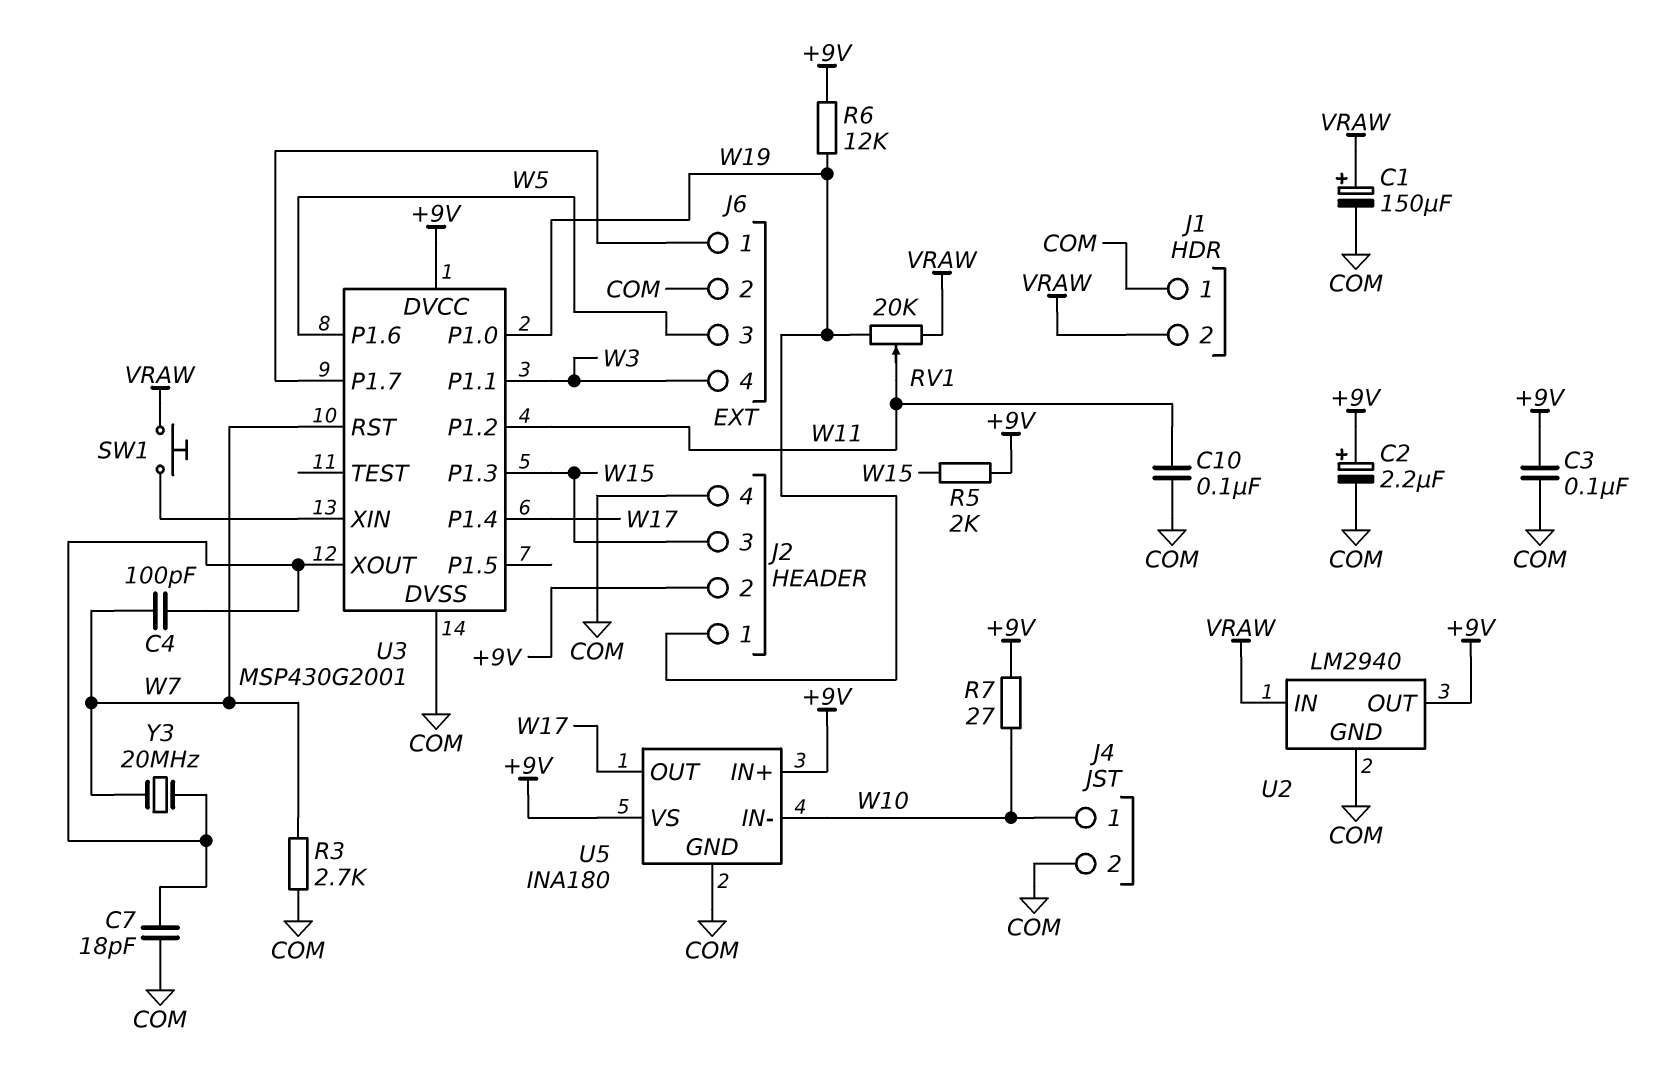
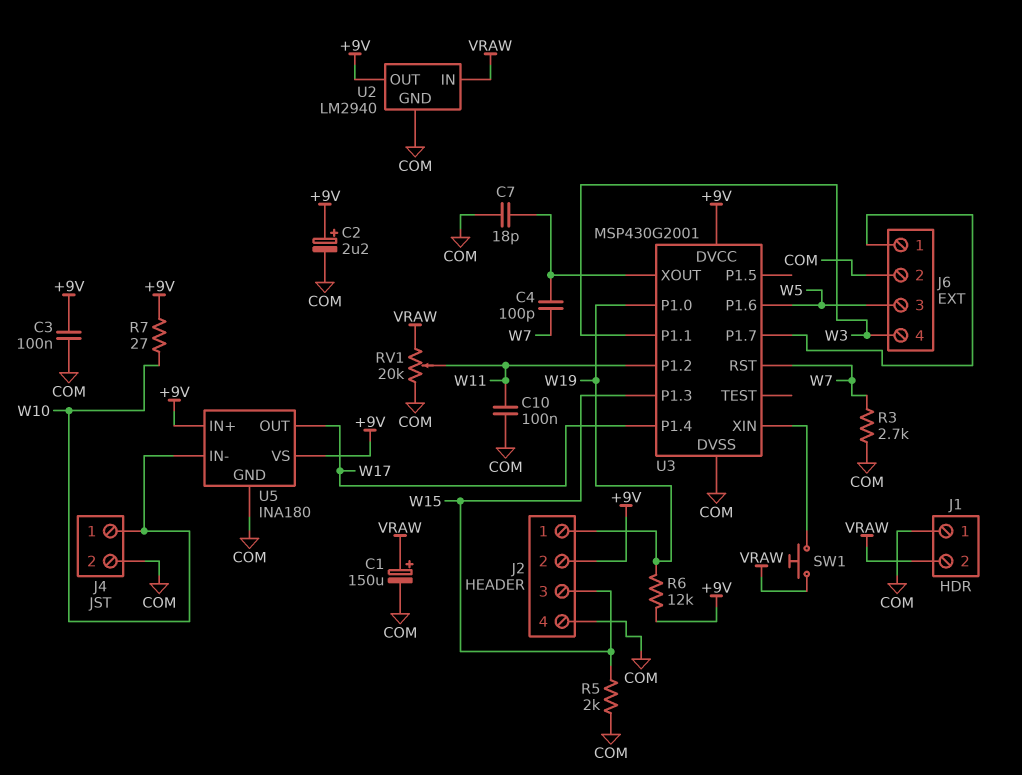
R5: 2k (+9V, W15) -> 2k (COM, W15)
RV1: 20k (VRAW, W19, wiper W11) -> 20k (COM, VRAW, wiper W11)
Y3: 20MHz (U3/XOUT, W7) -> none

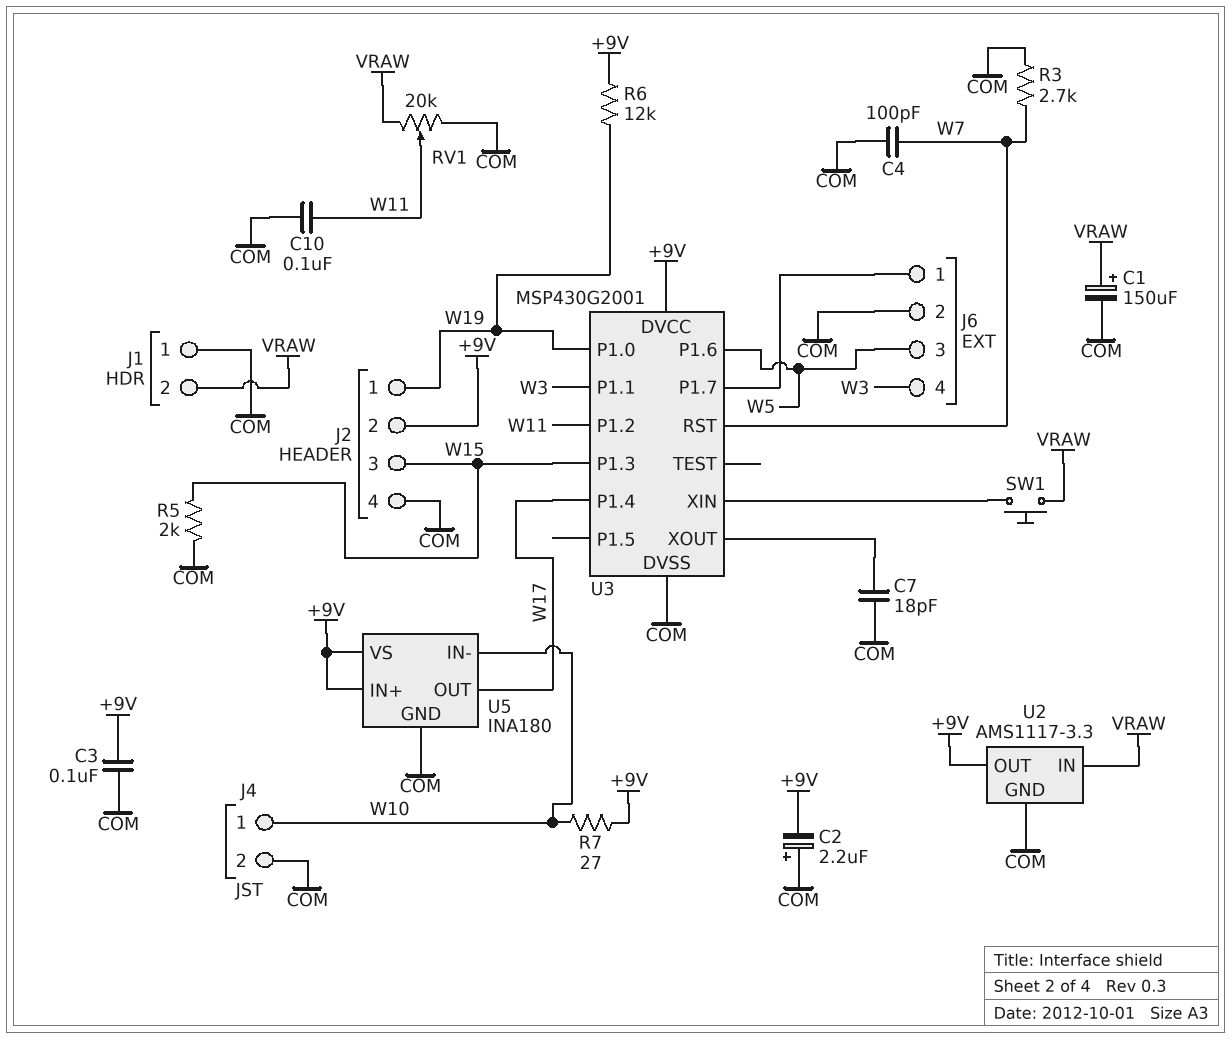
C2: 2.2uF (plus +9V, minus COM) -> 2.2uF (plus COM, minus +9V)
C4: 100pF (U3/XOUT, W7) -> 100pF (COM, W7)
U2: LM2940 -> AMS1117-3.3

